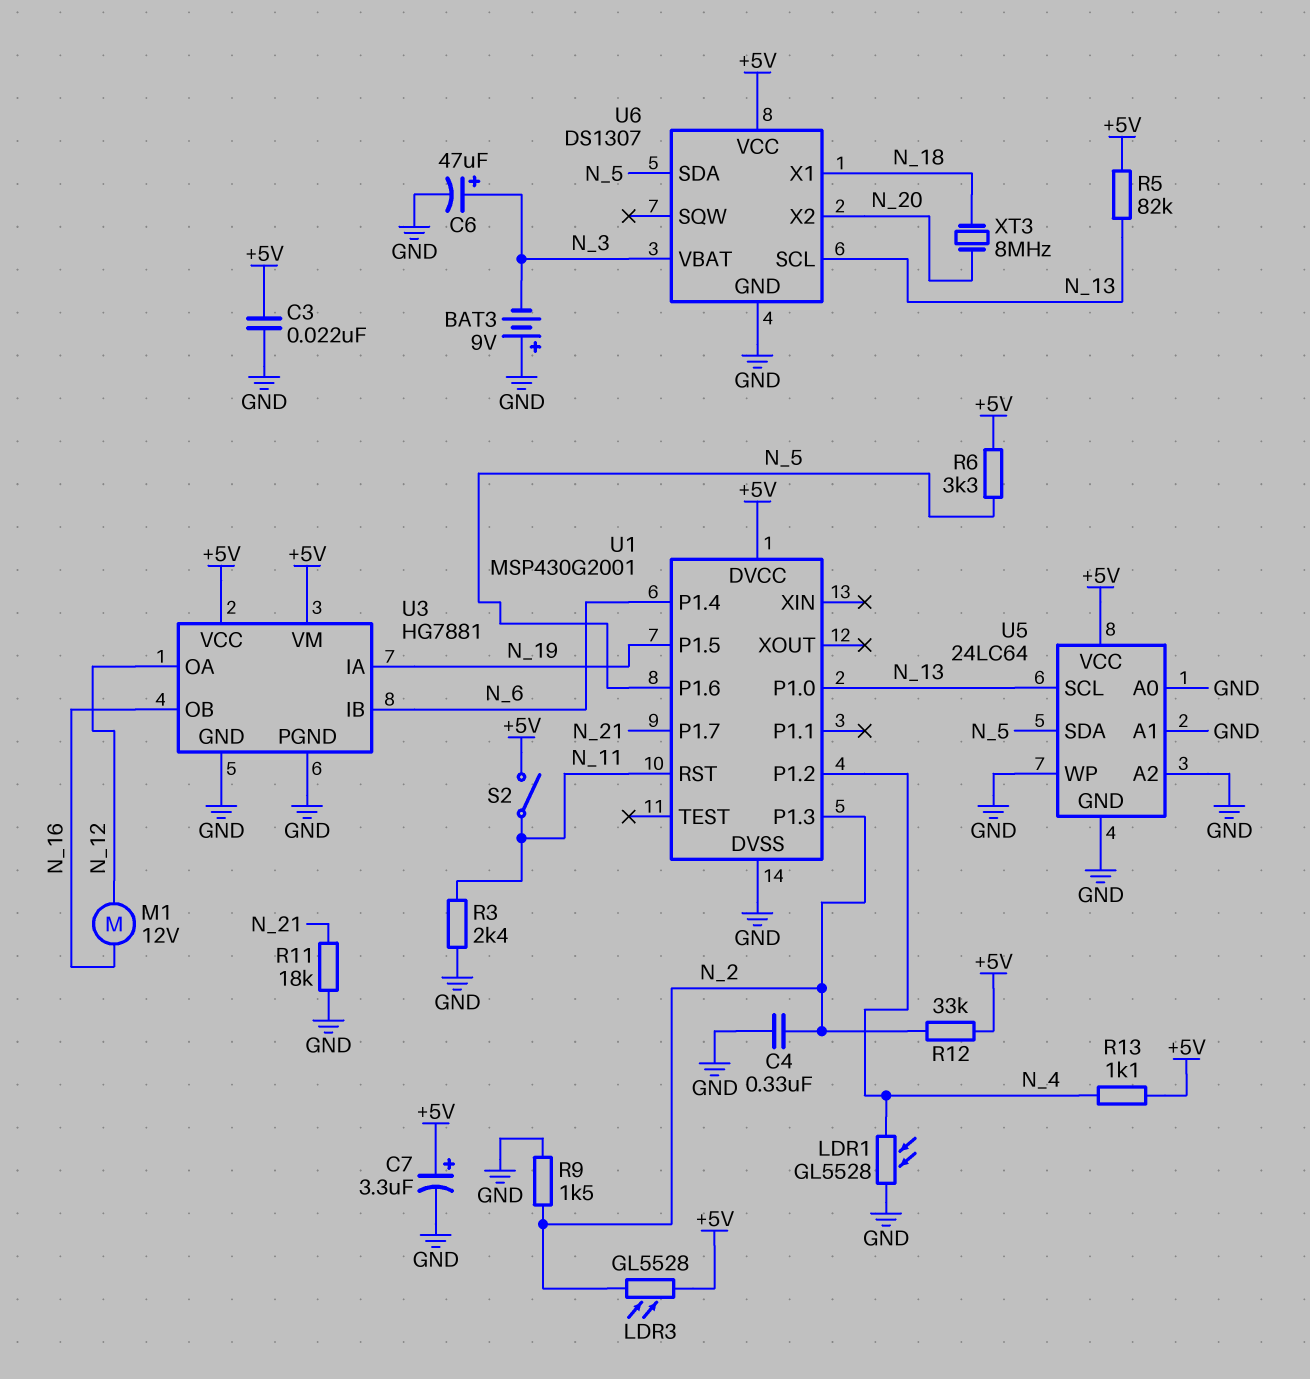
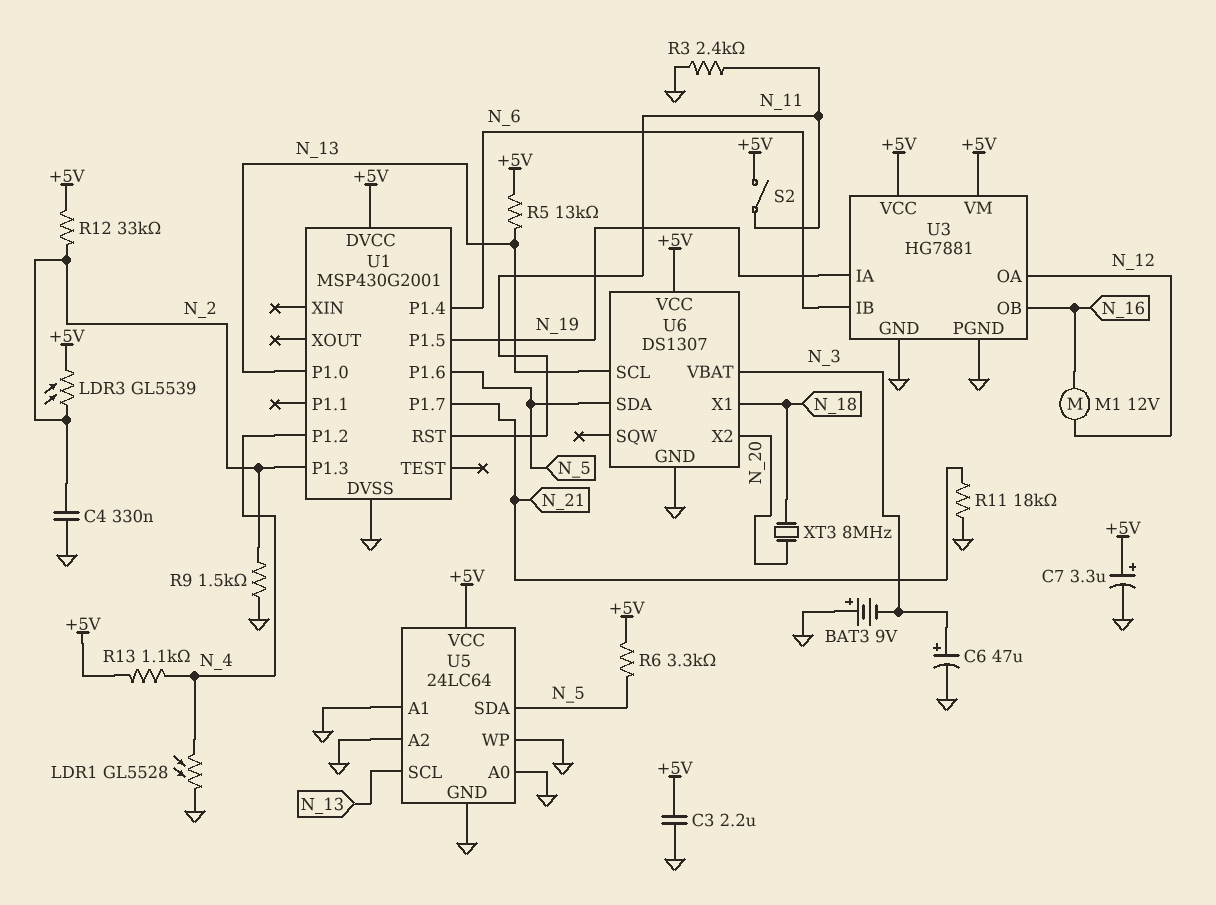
C3: 22nF (+5V, GND) -> 2.2uF (+5V, GND)
LDR3: GL5528 (+5V, N_2) -> GL5539 (+5V, N_2)
R5: 82k (+5V, N_13) -> 13k (+5V, N_13)

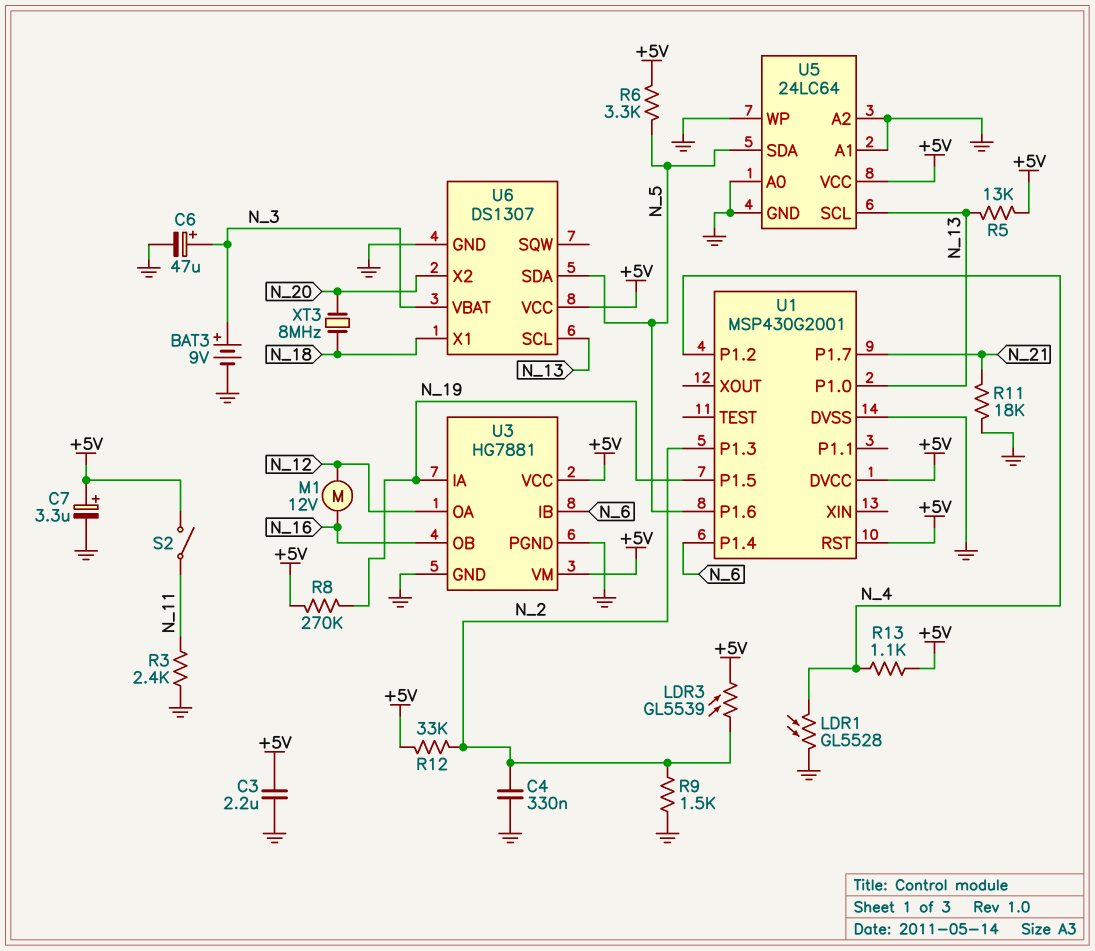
BAT3: 9V (plus GND, minus N_3) -> 9V (plus N_3, minus GND)
R8: none -> 270k (+5V, N_19)
U1 pin RST: N_11 -> +5V

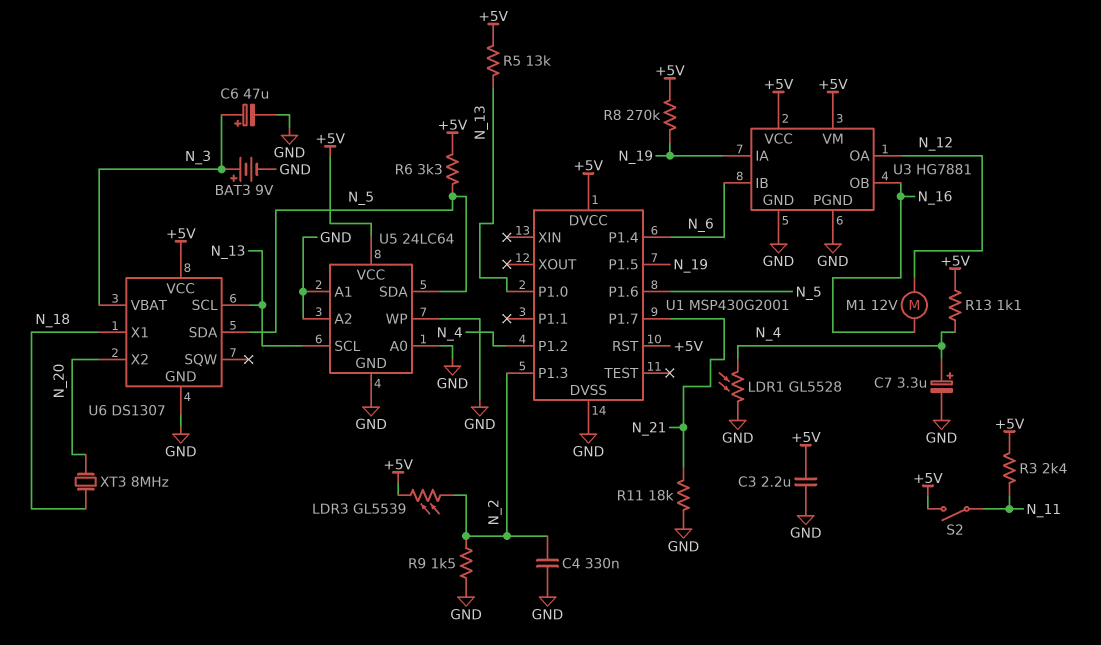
C7: 3.3uF (plus +5V, minus GND) -> 3.3uF (plus N_4, minus GND)
R3: 2.4k (GND, N_11) -> 2.4k (+5V, N_11)
R12: 33k (+5V, N_2) -> none

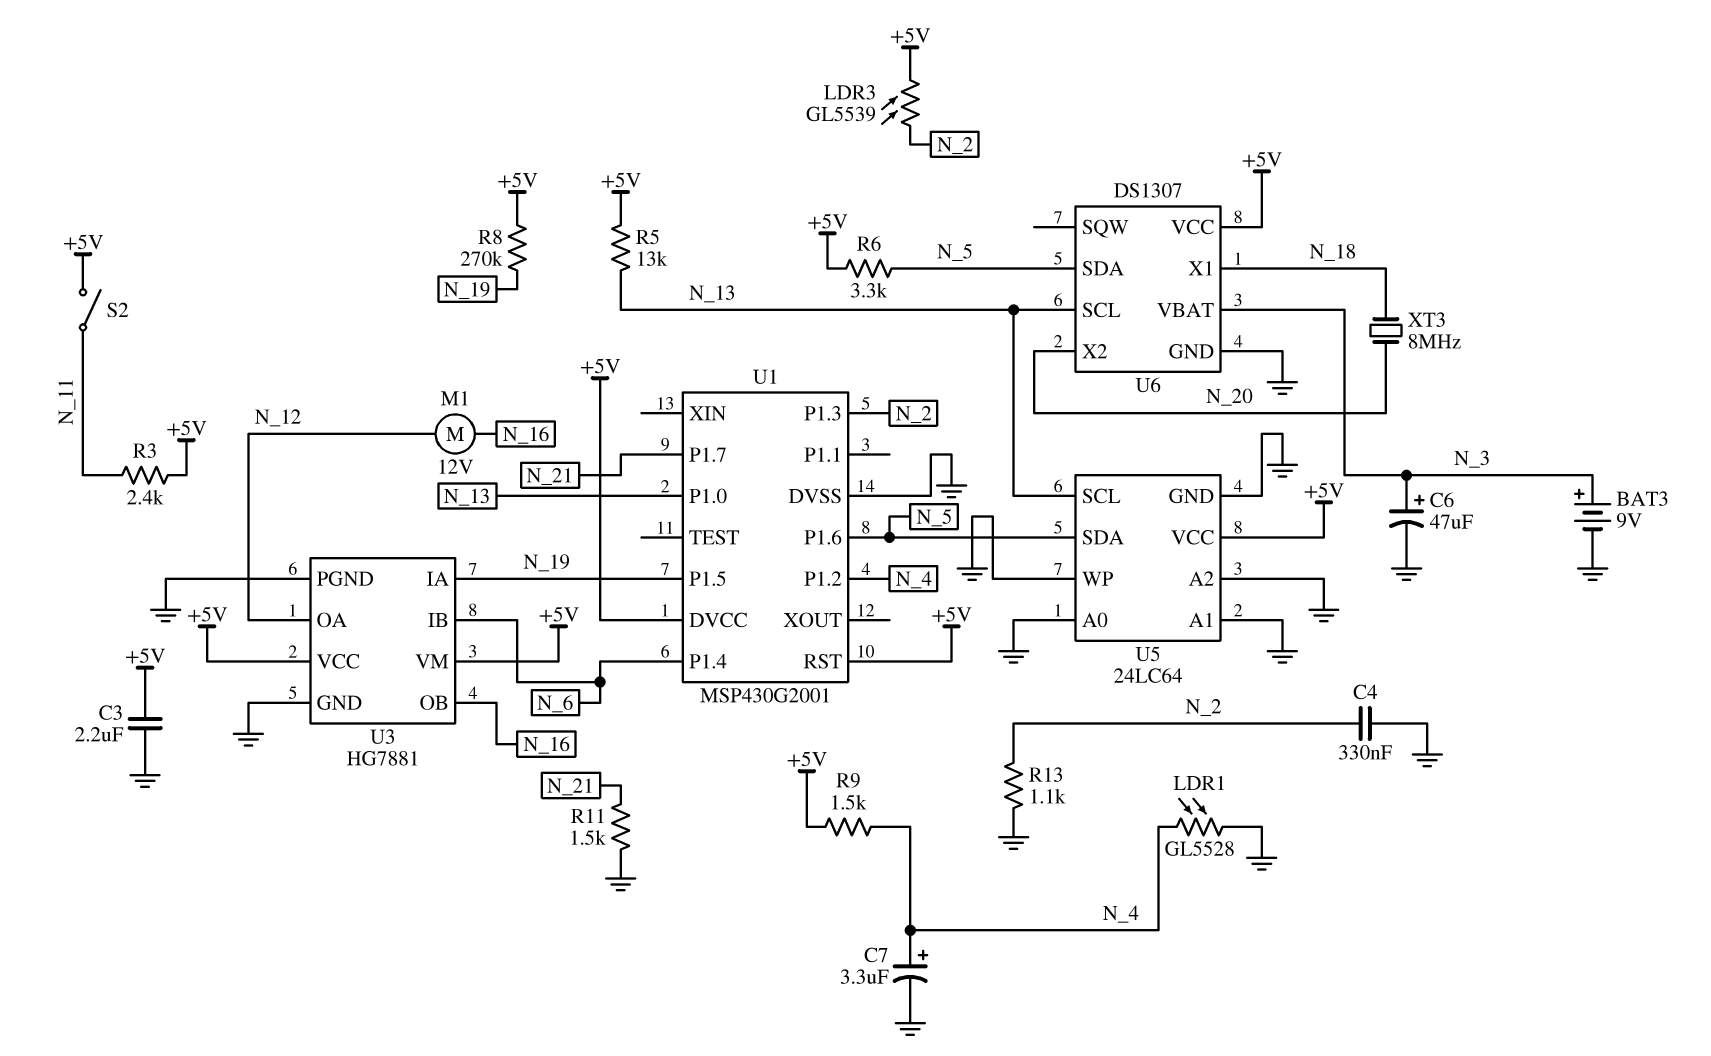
R9: 1.5k (GND, N_2) -> 1.5k (+5V, N_4)
R11: 18k (GND, N_21) -> 1.5k (GND, N_21)
R13: 1.1k (+5V, N_4) -> 1.1k (GND, N_2)

